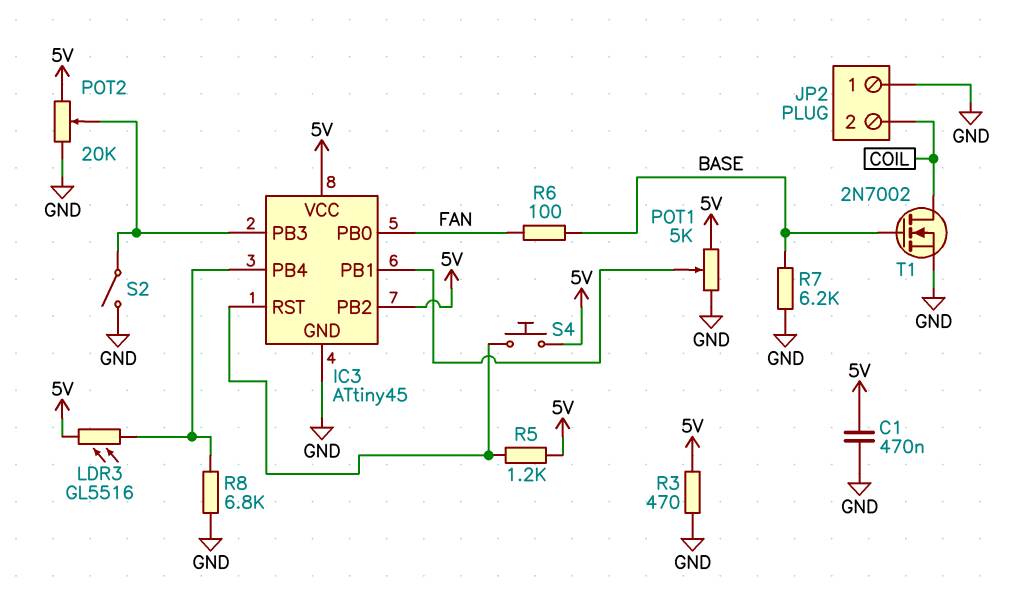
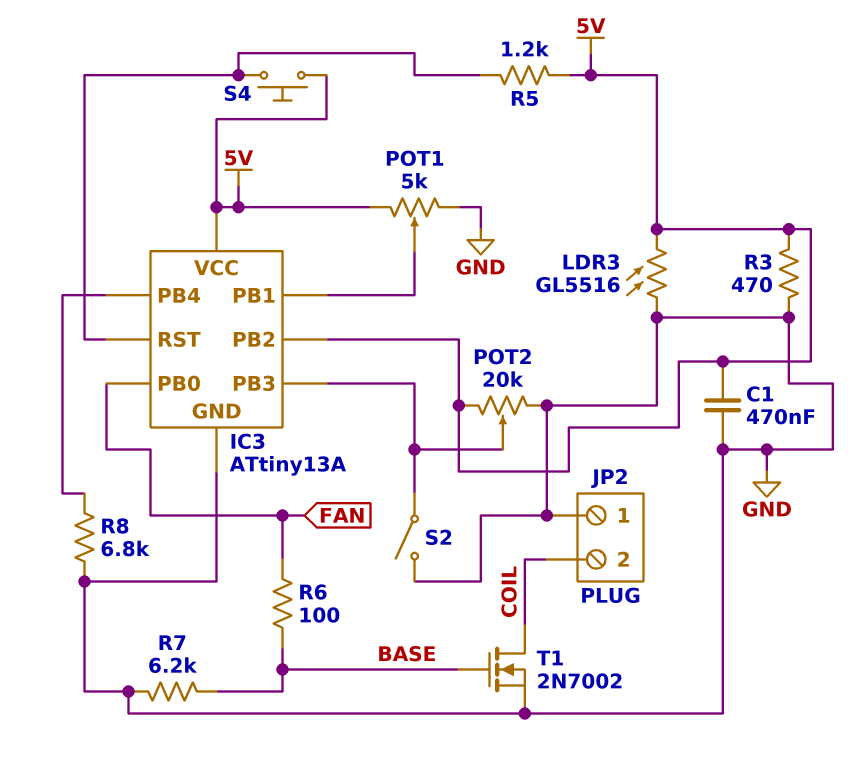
IC3: ATtiny45 -> ATtiny13A
LDR3: GL5516 (5V, IC3/PB4) -> GL5516 (5V, GND)

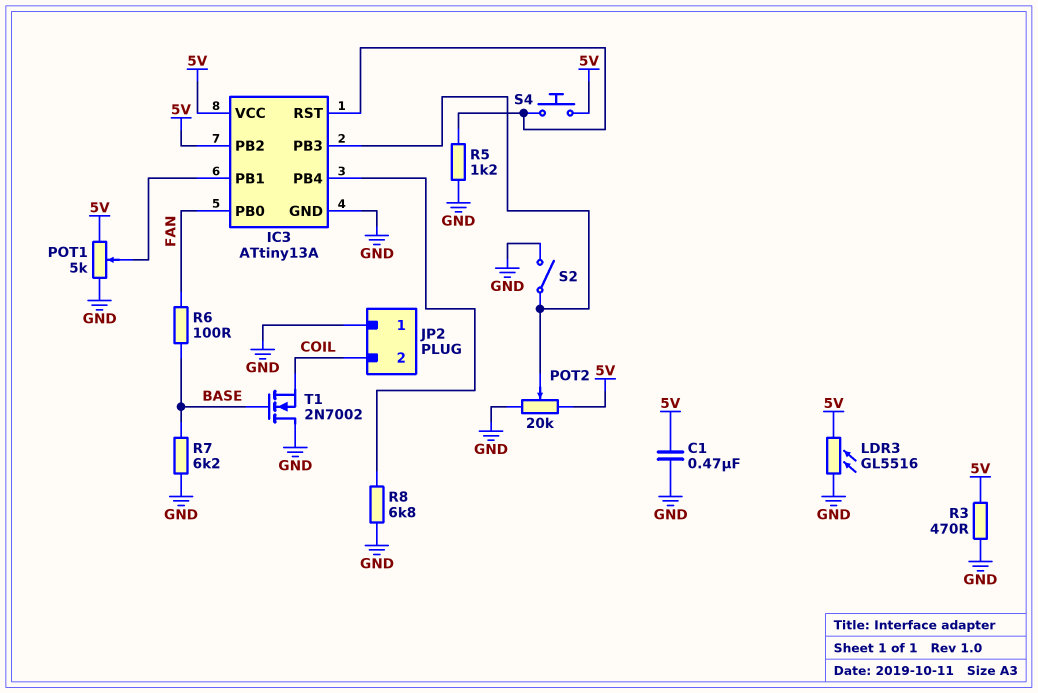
R5: 1.2k (5V, IC3/RST) -> 1.2k (GND, IC3/RST)
T1: NMOS 2N7002 (G BASE, D COIL, S GND) -> NMOS 2N7002 (G BASE, D GND, S COIL)

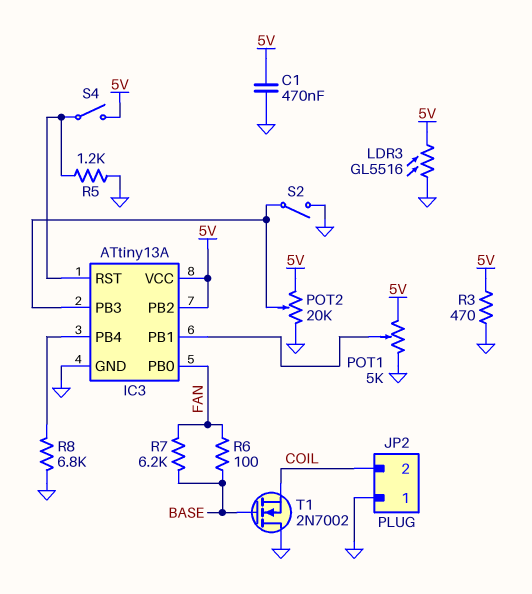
R7: 6.2k (BASE, GND) -> 6.2k (BASE, FAN)
S4: button (5V, IC3/RST) -> switch (5V, IC3/RST)

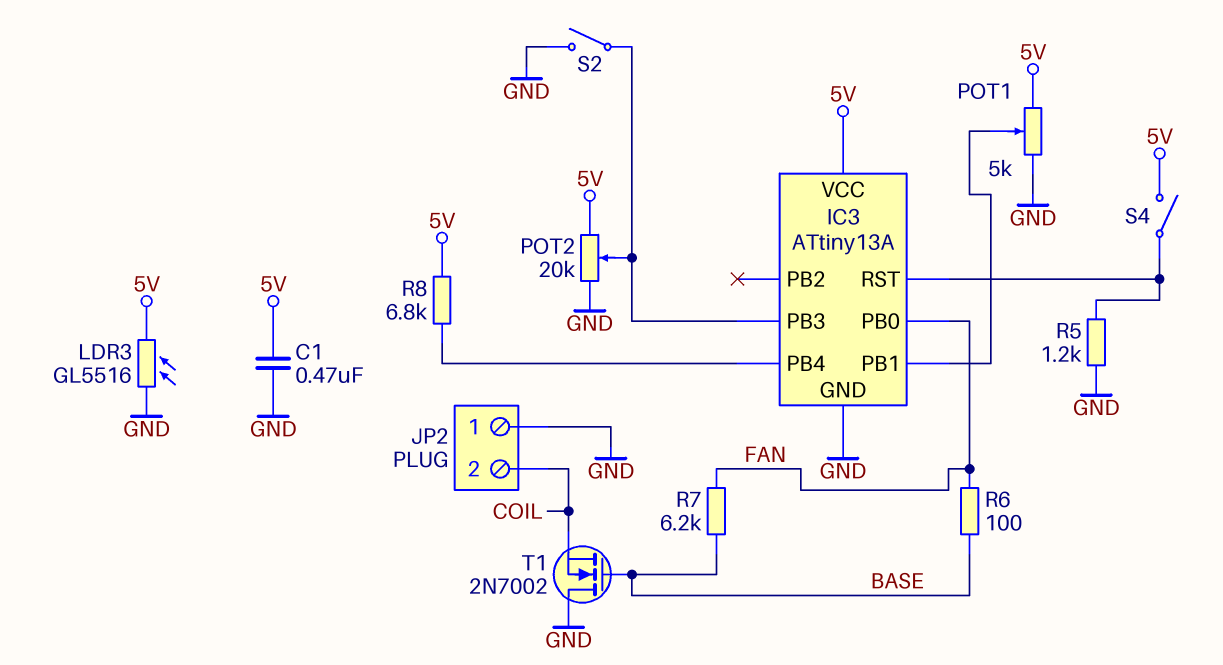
IC3 pin PB2: 5V -> none
R3: 470 (5V, GND) -> none
R8: 6.8k (GND, IC3/PB4) -> 6.8k (5V, IC3/PB4)

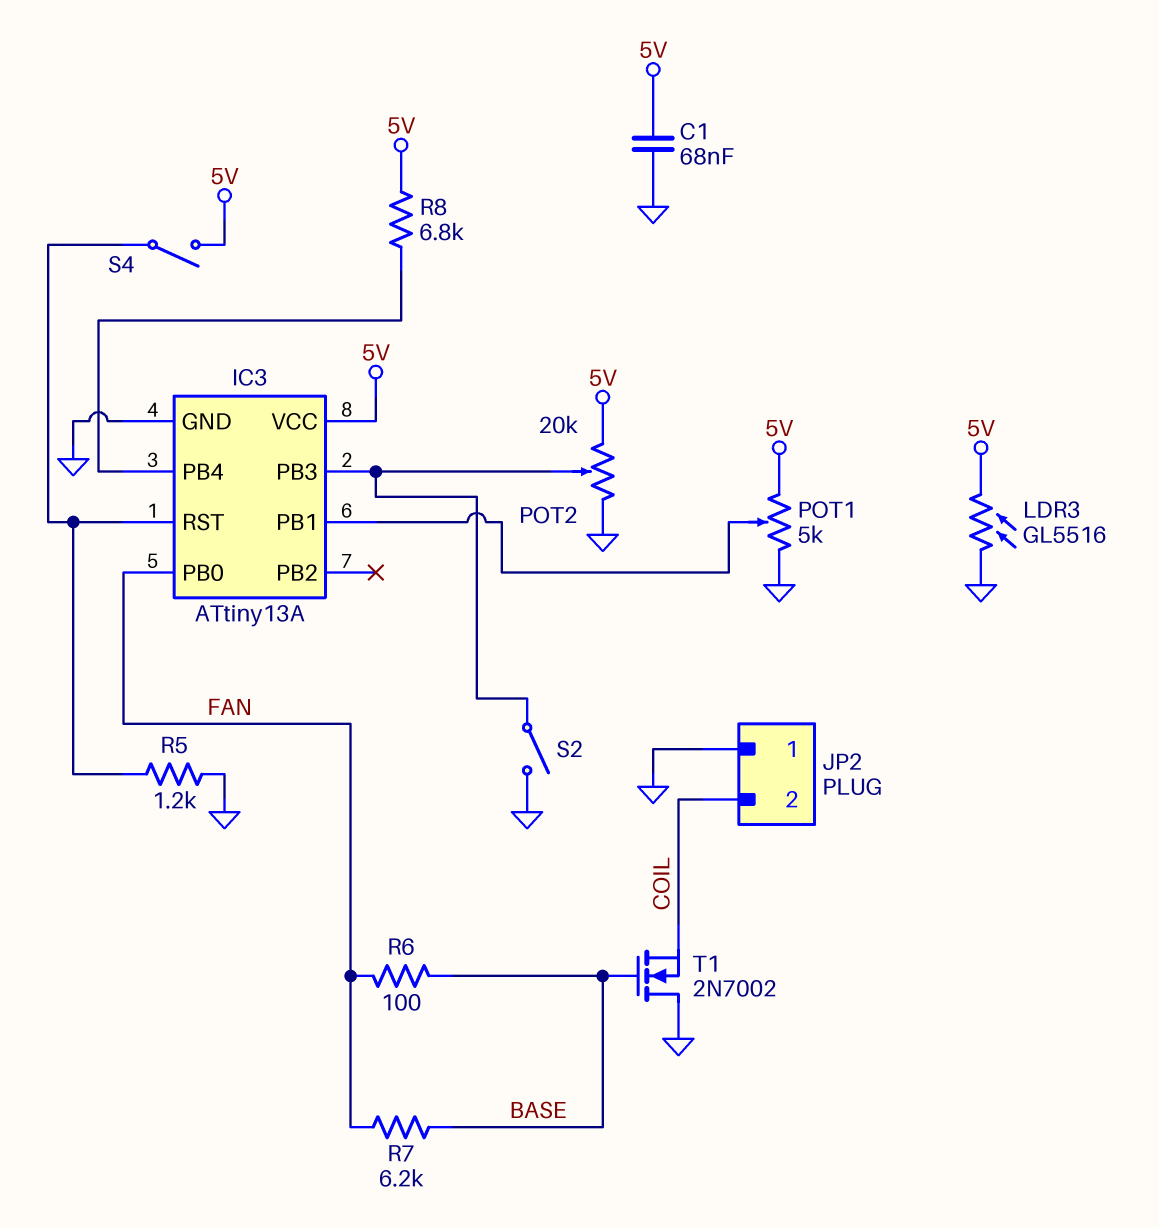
C1: 470nF (5V, GND) -> 68nF (5V, GND)

